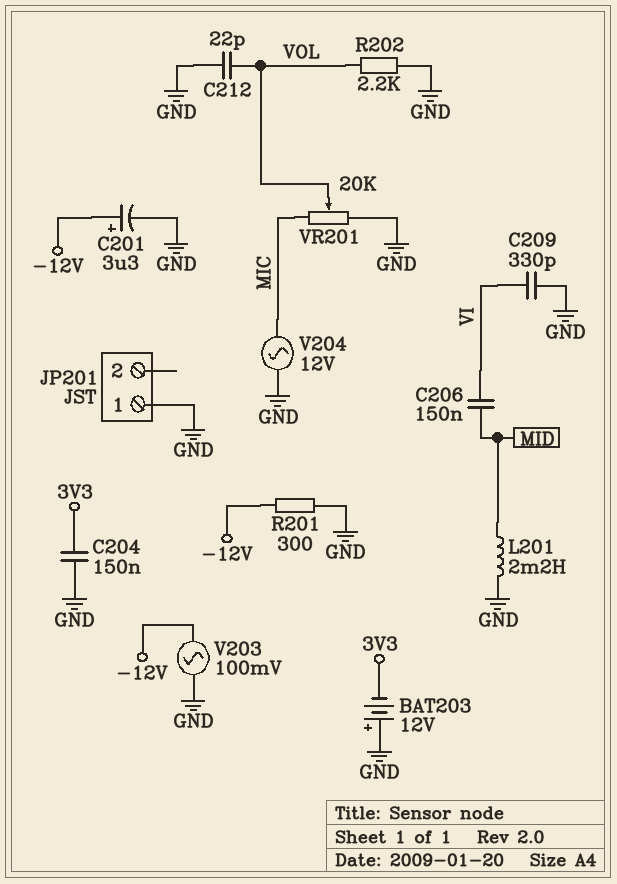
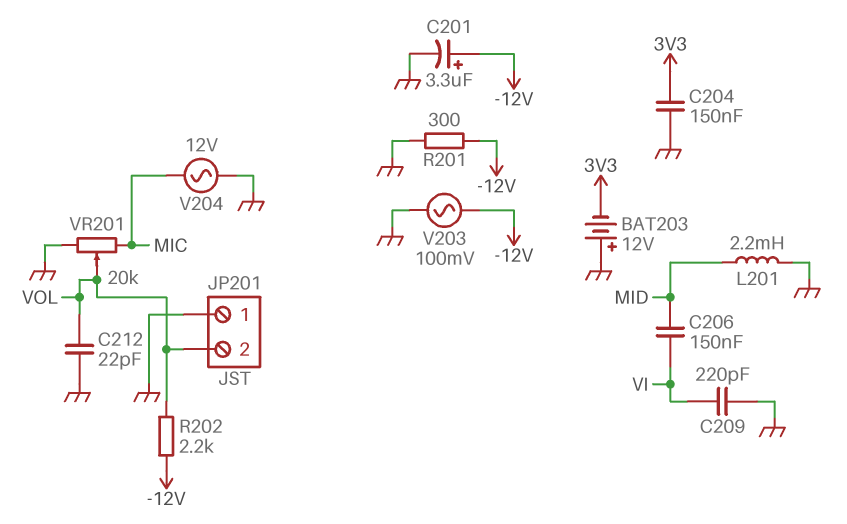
C209: 330pF (GND, VI) -> 220pF (GND, VI)
JP201 pin 2: none -> VOL
R202: 2.2k (GND, VOL) -> 2.2k (-12V, VOL)

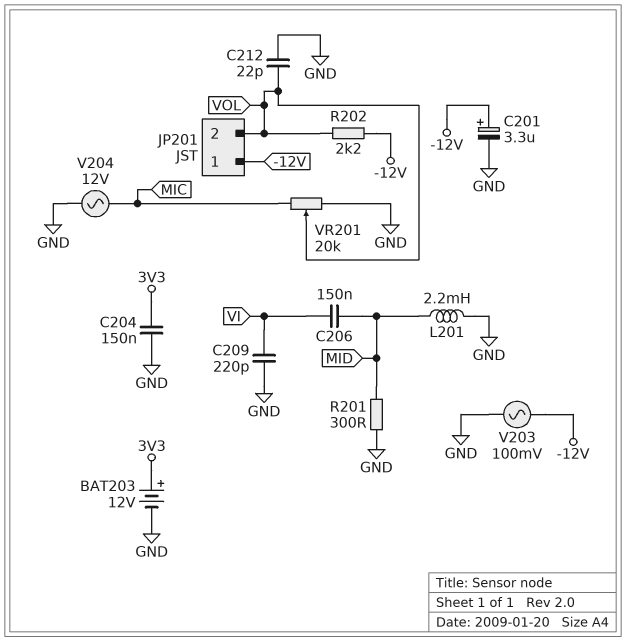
BAT203: 12V (plus GND, minus 3V3) -> 12V (plus 3V3, minus GND)
JP201 pin 1: GND -> -12V
R201: 300 (-12V, GND) -> 300 (GND, MID)

